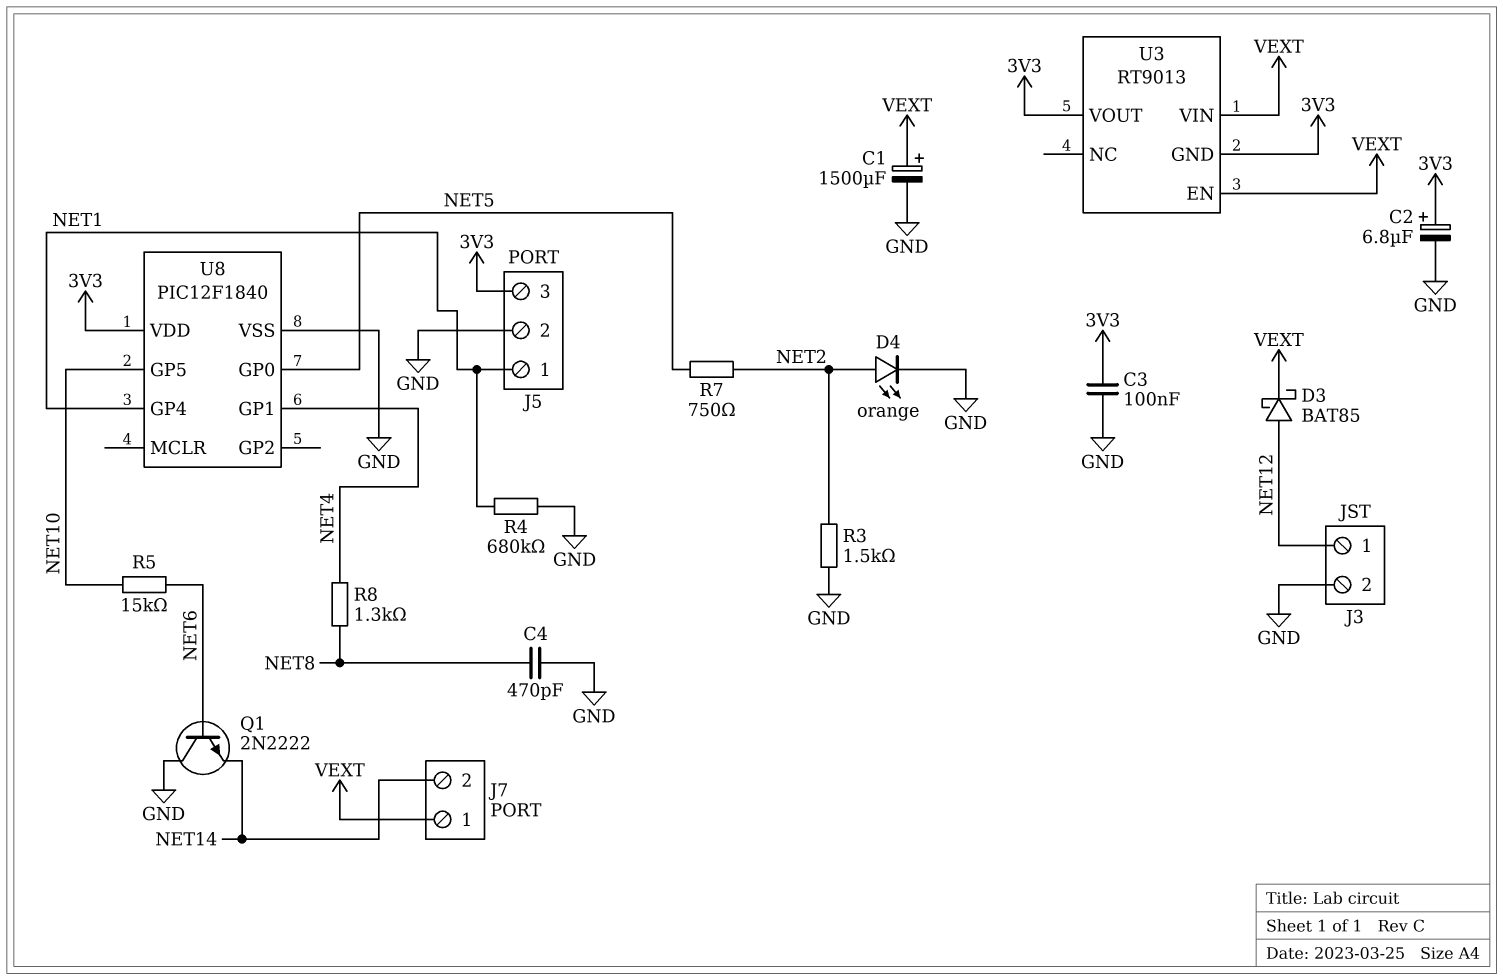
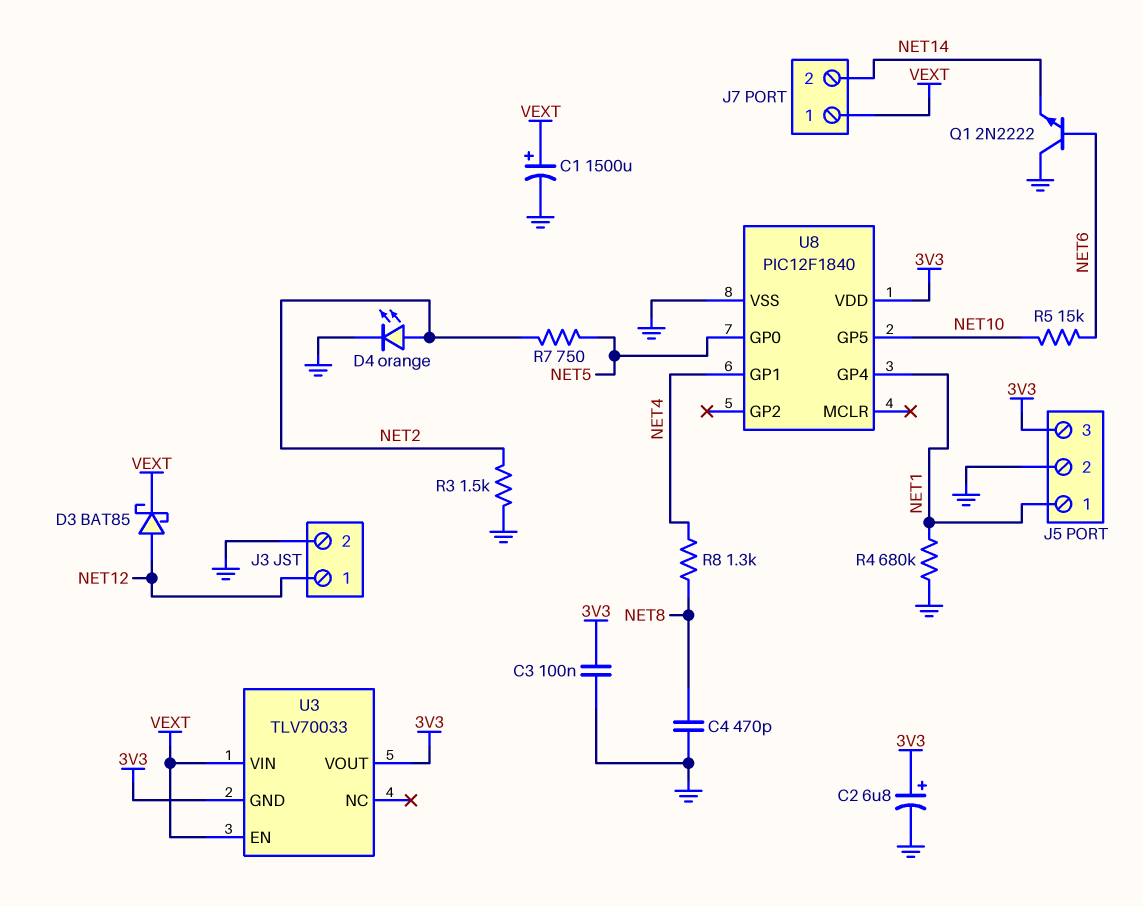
U3: RT9013 -> TLV70033

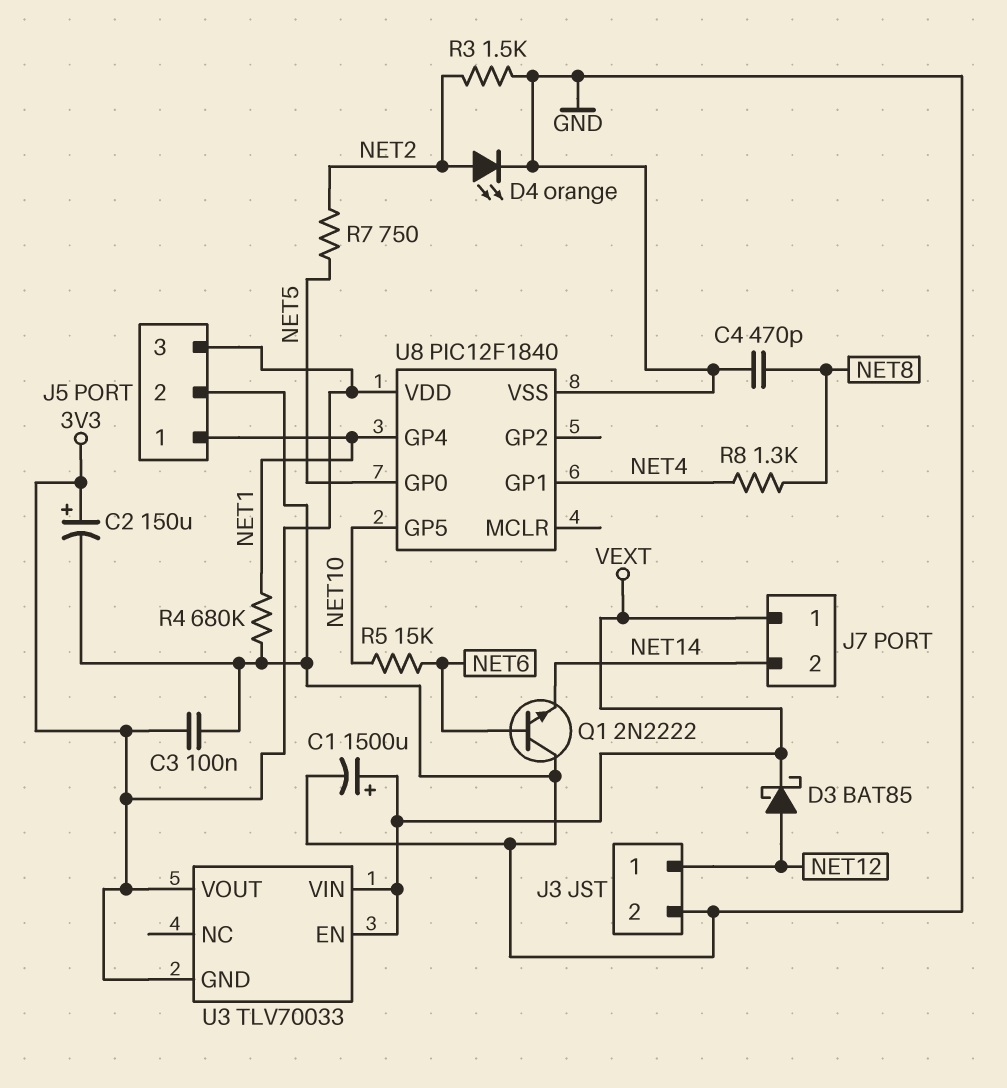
C2: 6.8uF (plus 3V3, minus GND) -> 150uF (plus 3V3, minus GND)

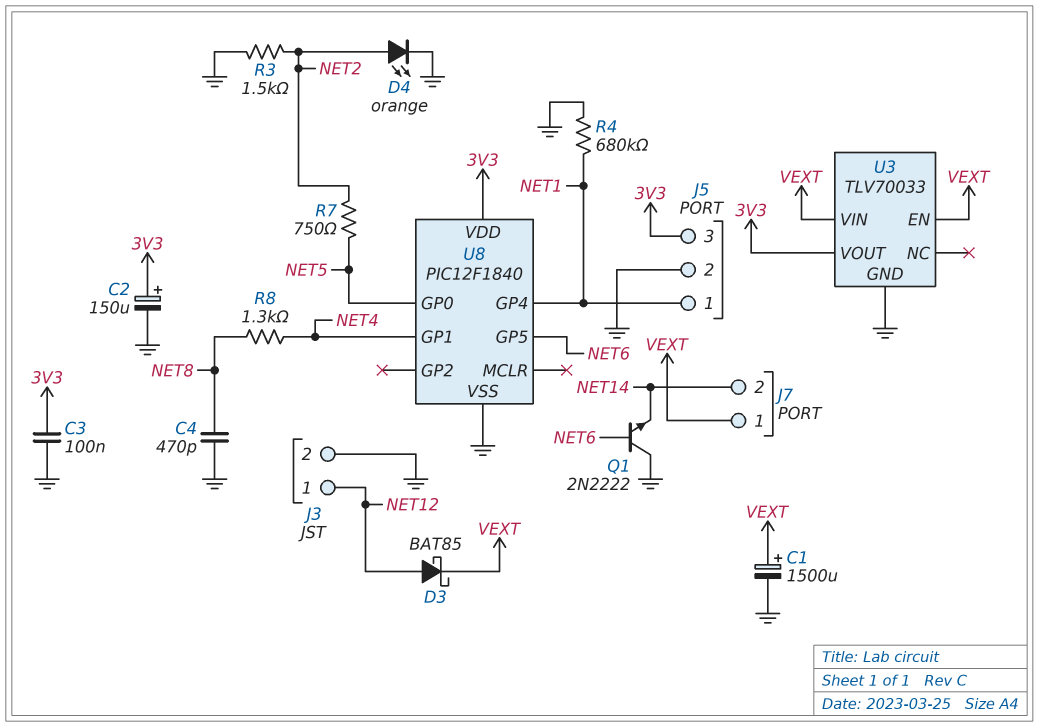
R5: 15k (NET6, NET10) -> none
U3 pin GND: 3V3 -> GND
U8 pin GP5: NET10 -> NET6

